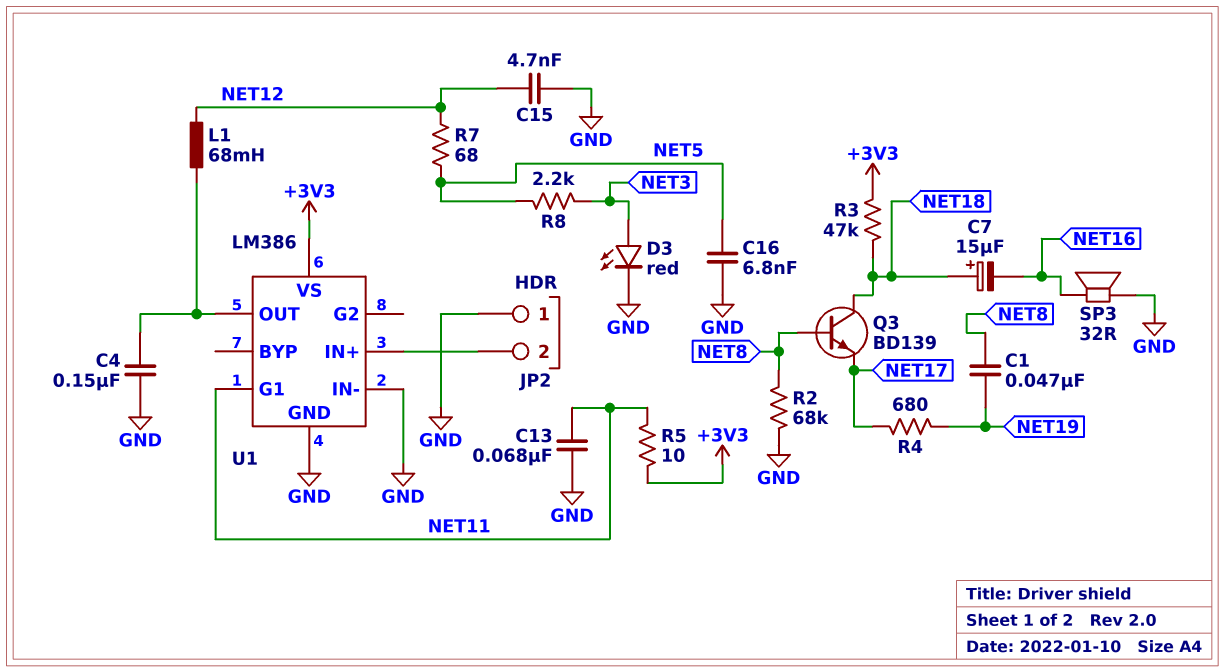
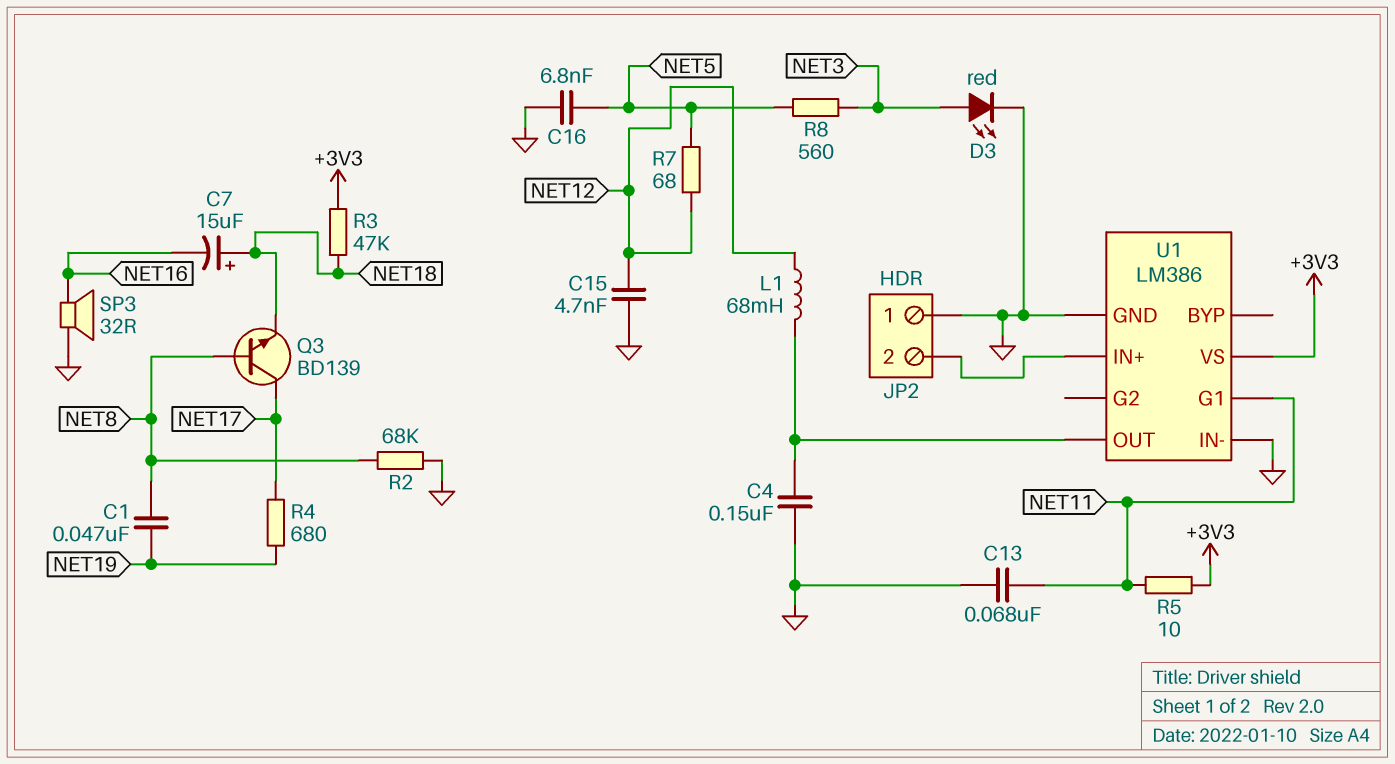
Q3: NPN BD139 (B NET8, C NET18, E NET17) -> NPN BD139 (B NET8, C NET17, E NET18)
R8: 2.2k (NET3, NET5) -> 560 (NET3, NET5)

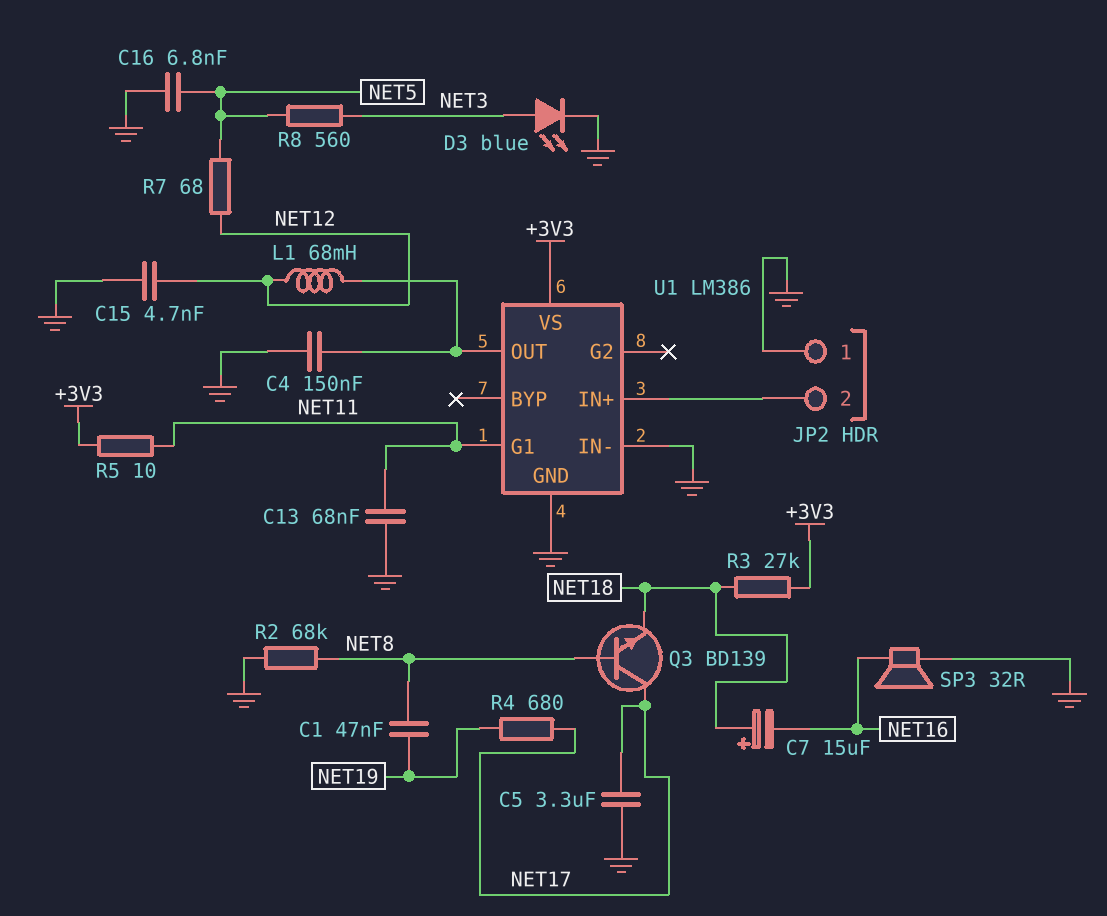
C5: none -> 3.3uF (GND, NET17)
D3: LED red (A NET3, K GND) -> LED blue (A NET3, K GND)
R3: 47k (+3V3, NET18) -> 27k (+3V3, NET18)

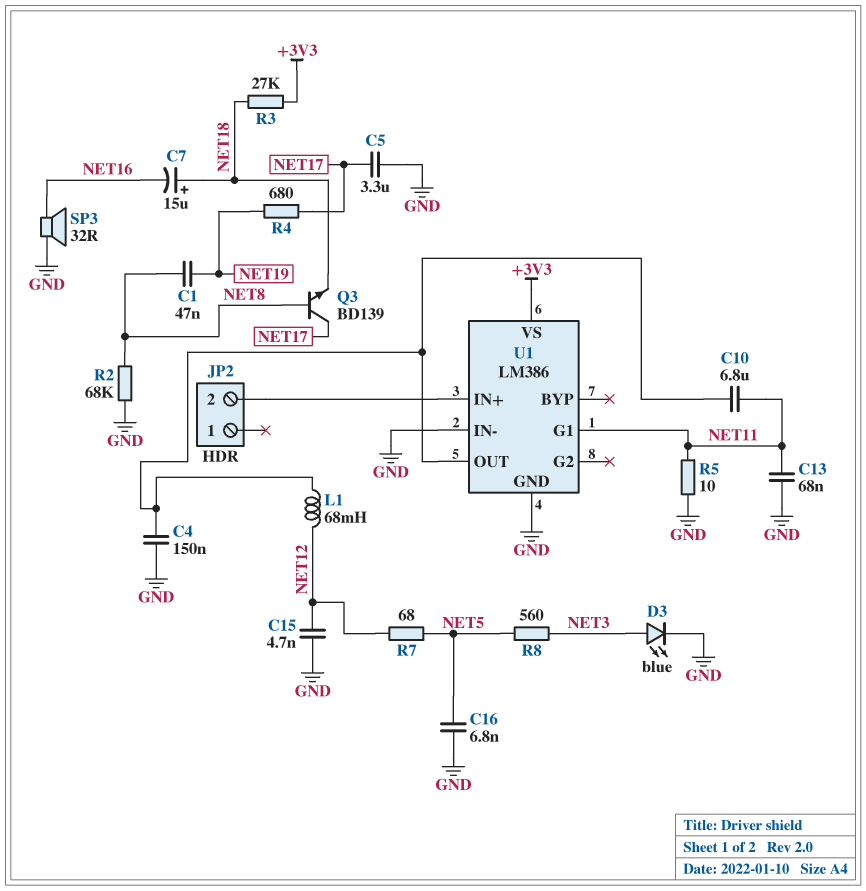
C10: none -> 6.8uF (NET11, U1/OUT)
JP2 pin 1: GND -> none
R5: 10 (+3V3, NET11) -> 10 (GND, NET11)

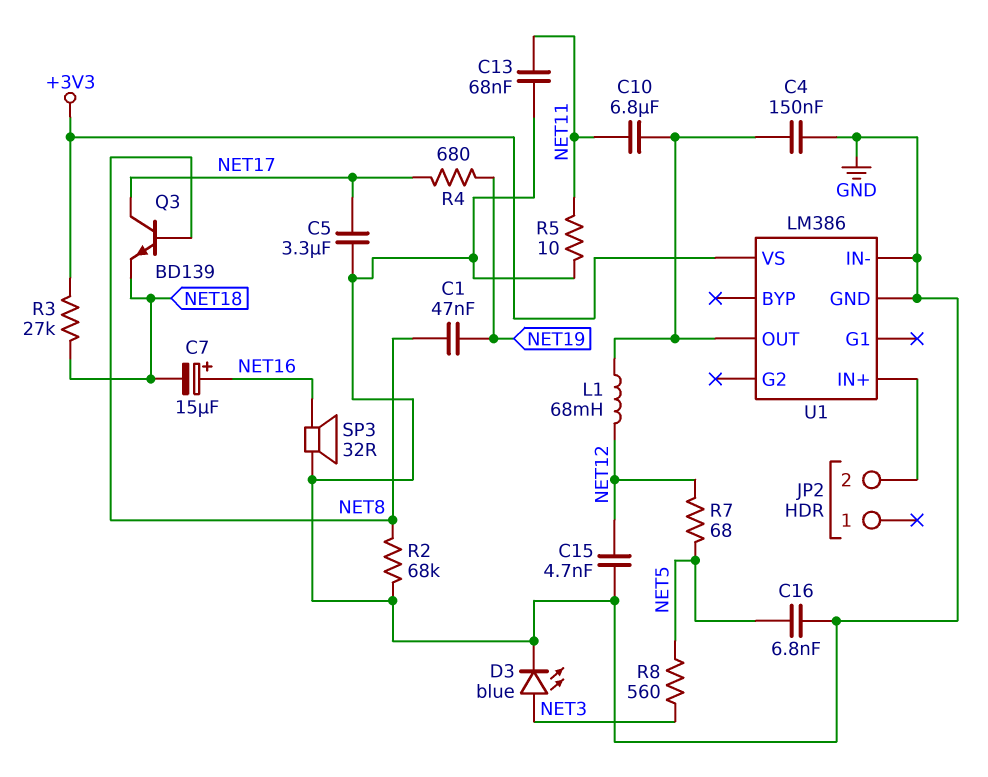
C7: 15uF (plus NET18, minus NET16) -> 15uF (plus NET16, minus NET18)
U1 pin G1: NET11 -> none

